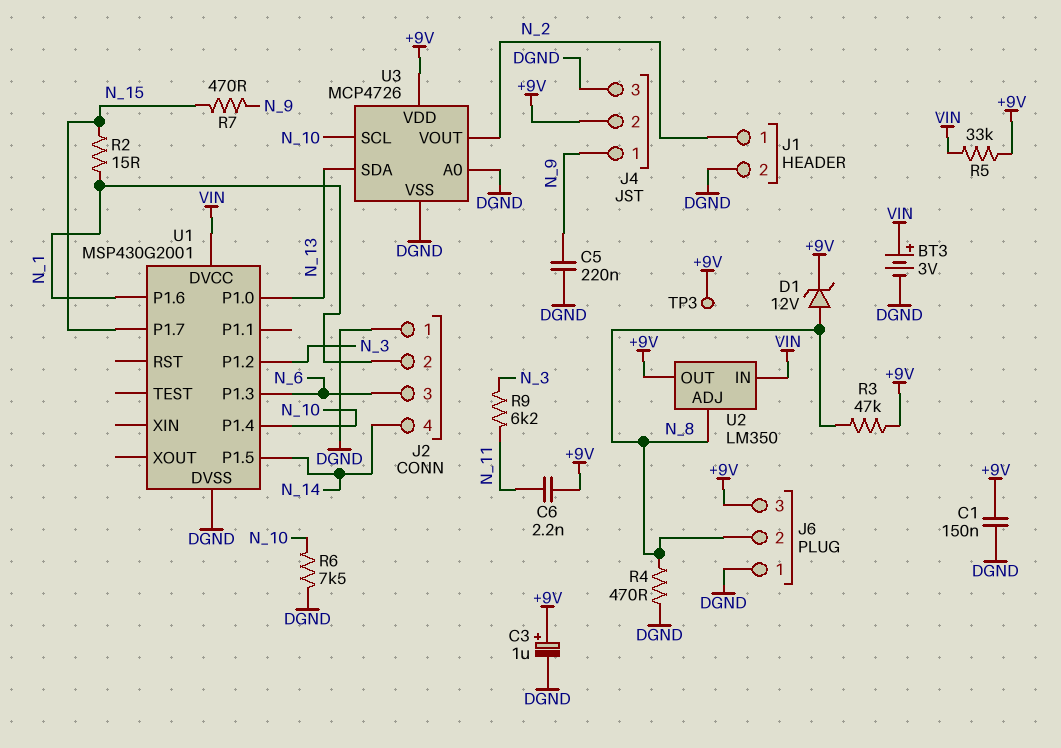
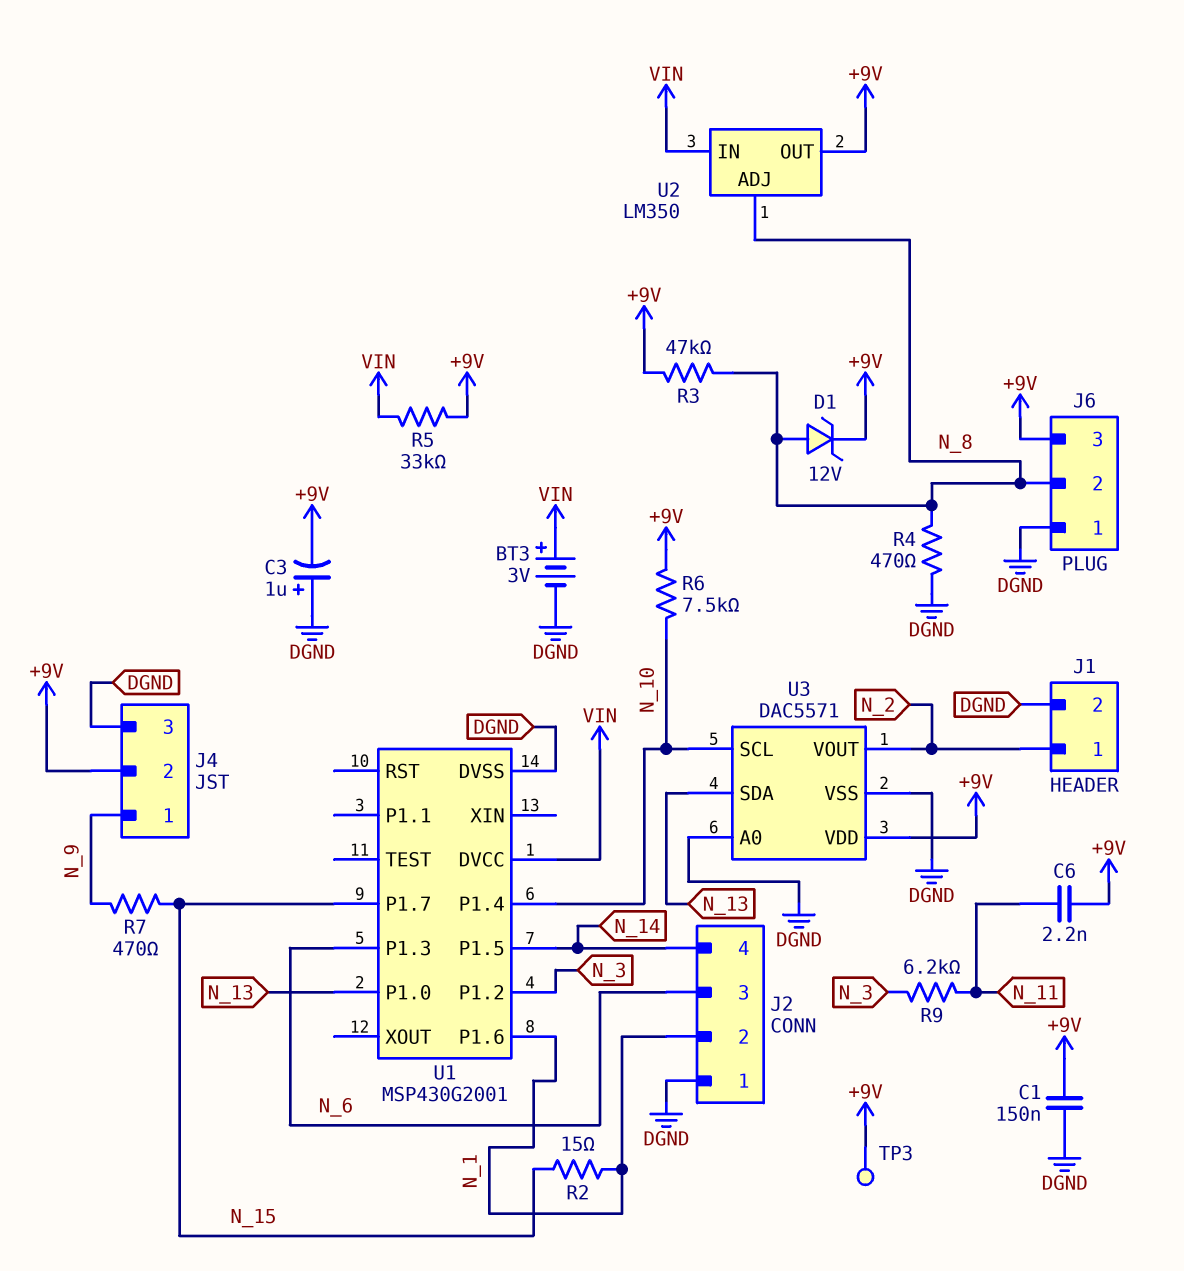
C3: 1uF (plus +9V, minus DGND) -> 1uF (plus DGND, minus +9V)
C5: 220nF (DGND, N_9) -> none
R6: 7.5k (DGND, N_10) -> 7.5k (+9V, N_10)
U3: MCP4726 -> DAC5571

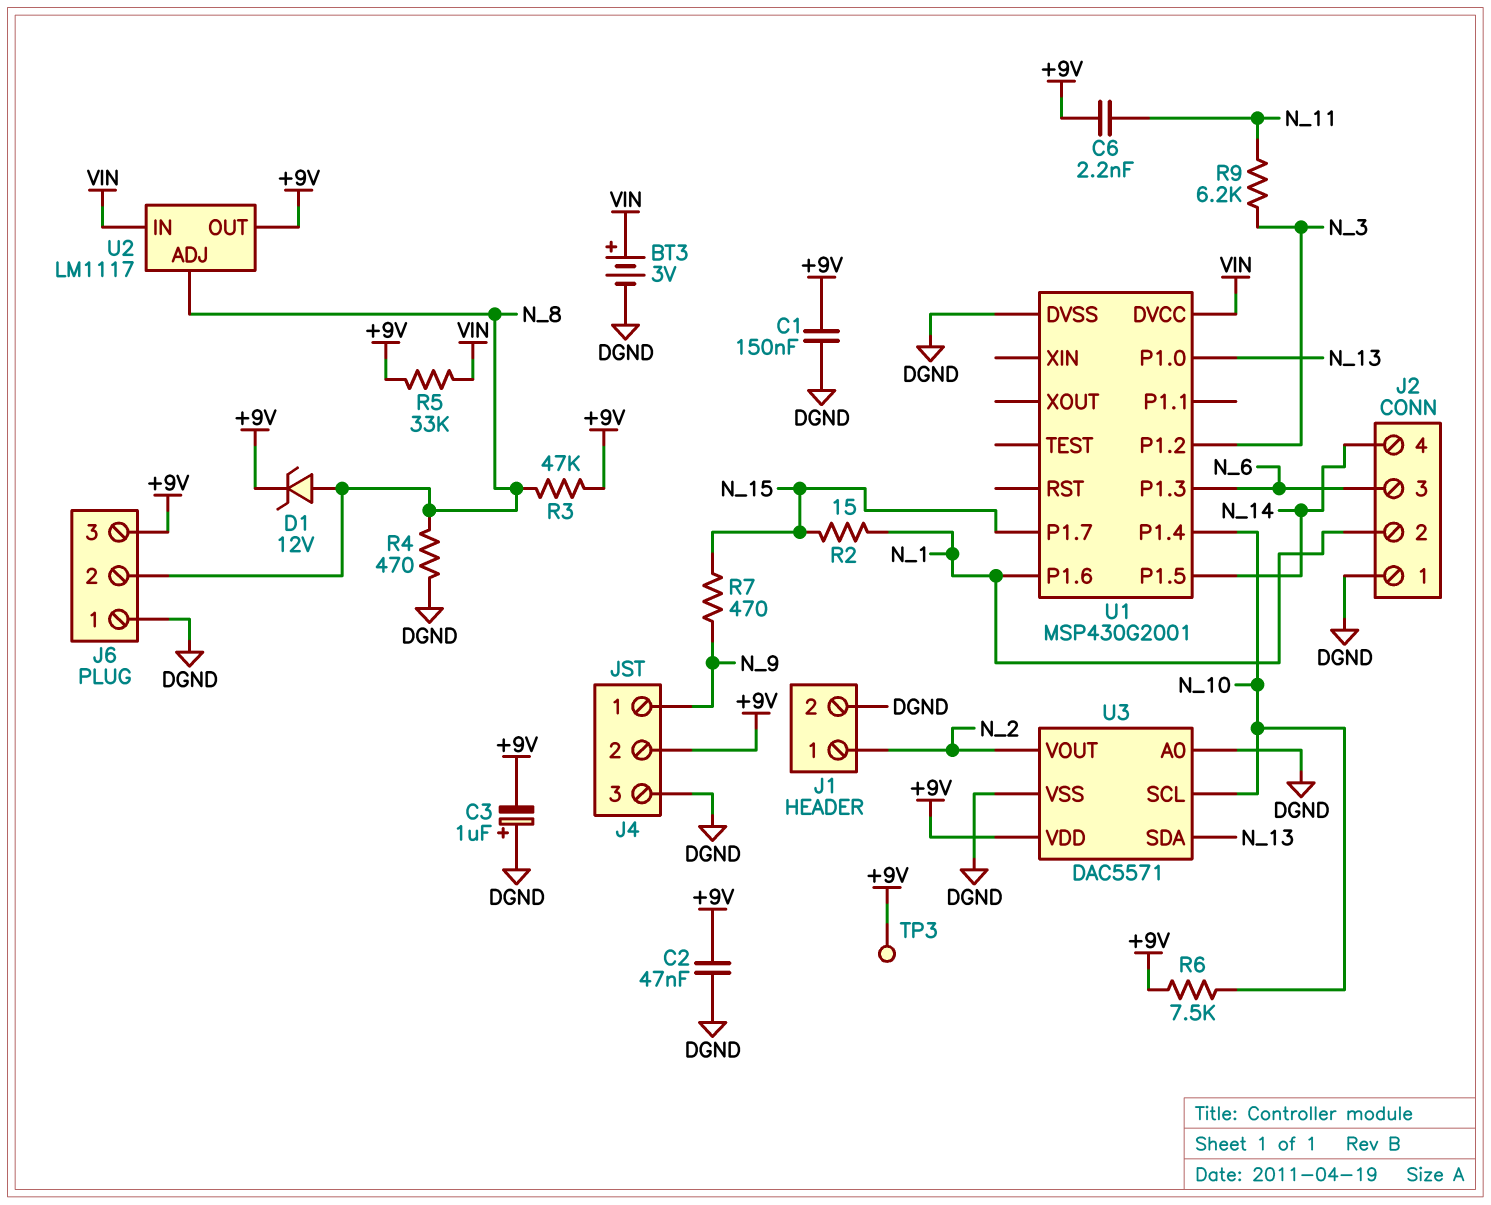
C2: none -> 47nF (+9V, DGND)
U2: LM350 -> LM1117

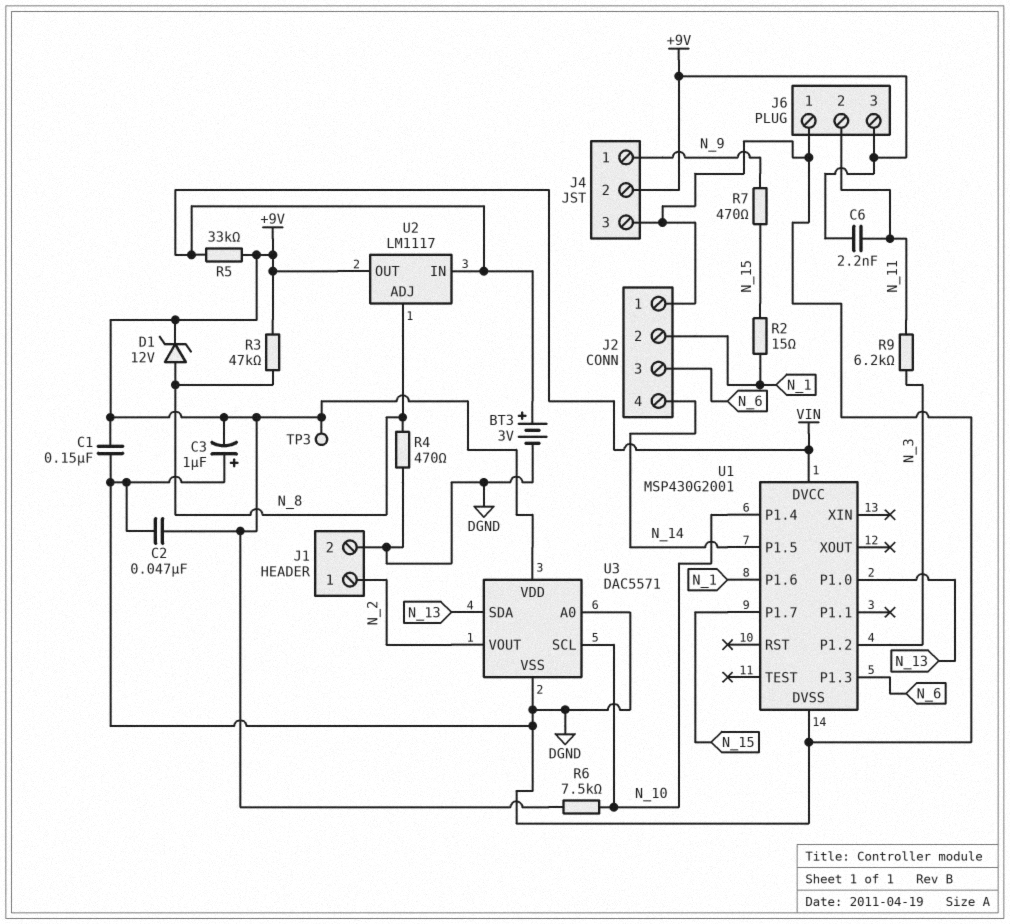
J6 pin 2: N_8 -> N_11

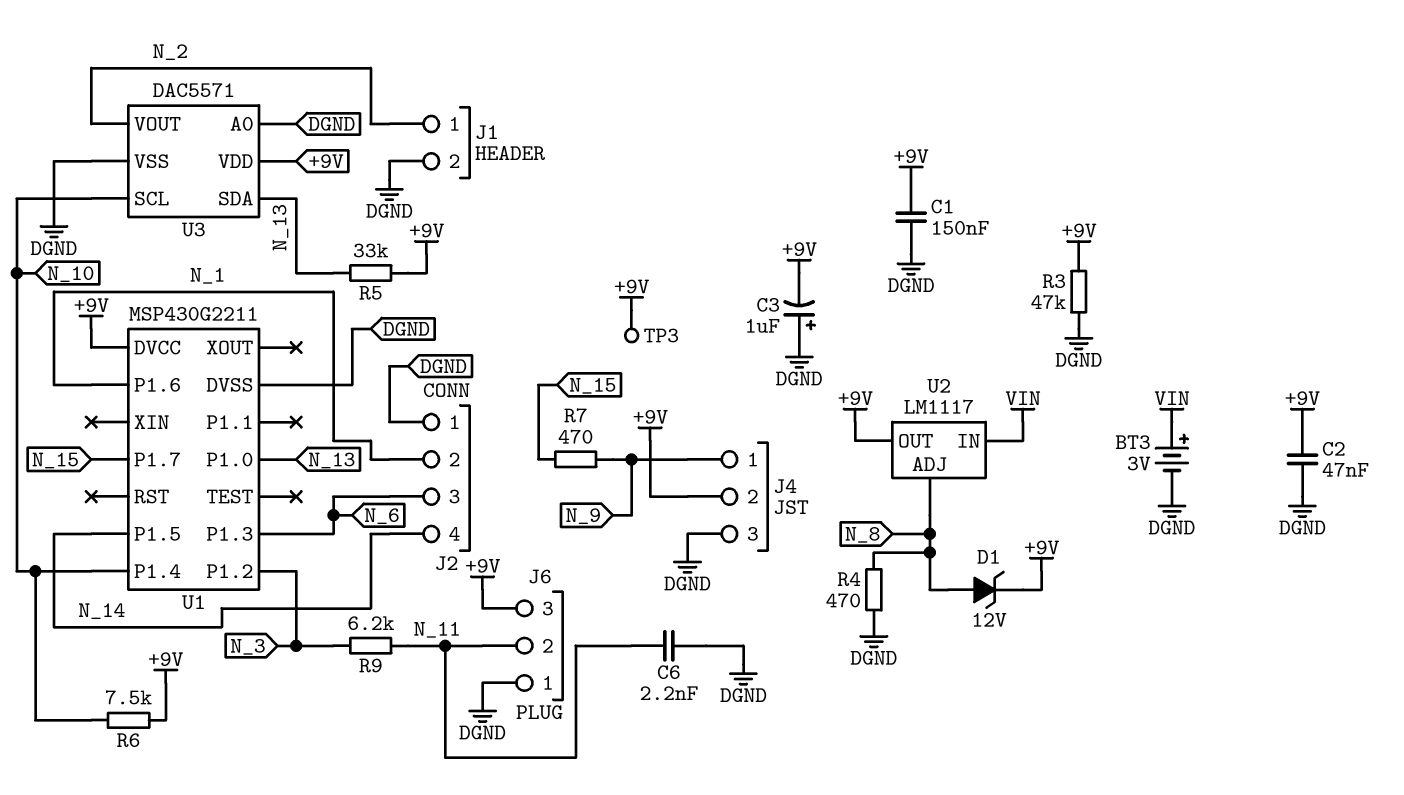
C6: 2.2nF (+9V, N_11) -> 2.2nF (DGND, N_11)
R2: 15 (N_1, N_15) -> none
R3: 47k (+9V, N_8) -> 47k (+9V, DGND)
R5: 33k (+9V, VIN) -> 33k (+9V, N_13)
U1: MSP430G2001 -> MSP430G2211
U1 pin DVCC: VIN -> +9V

